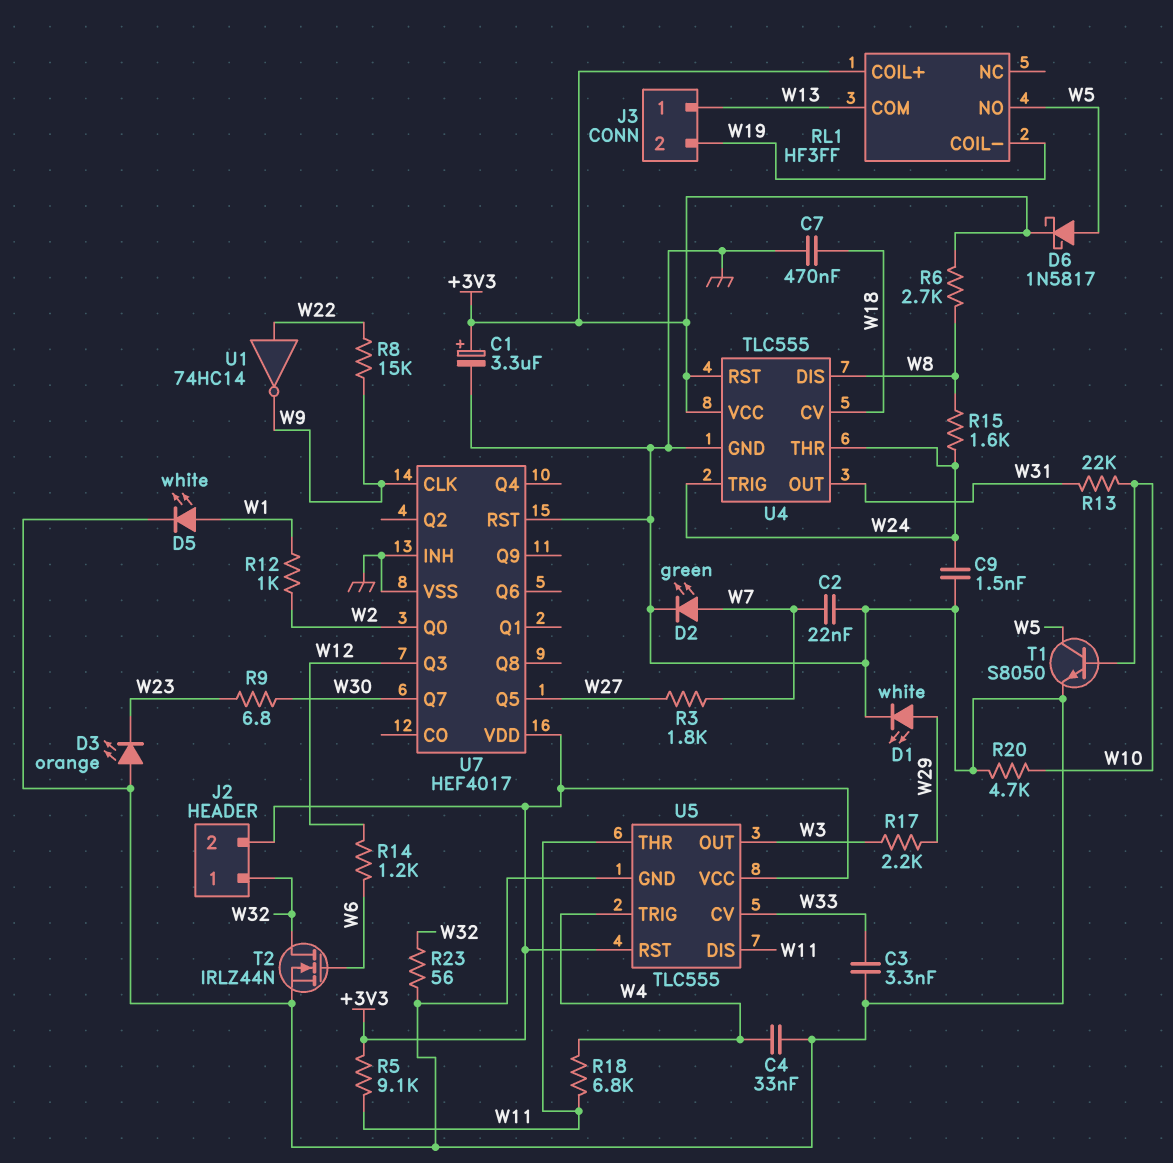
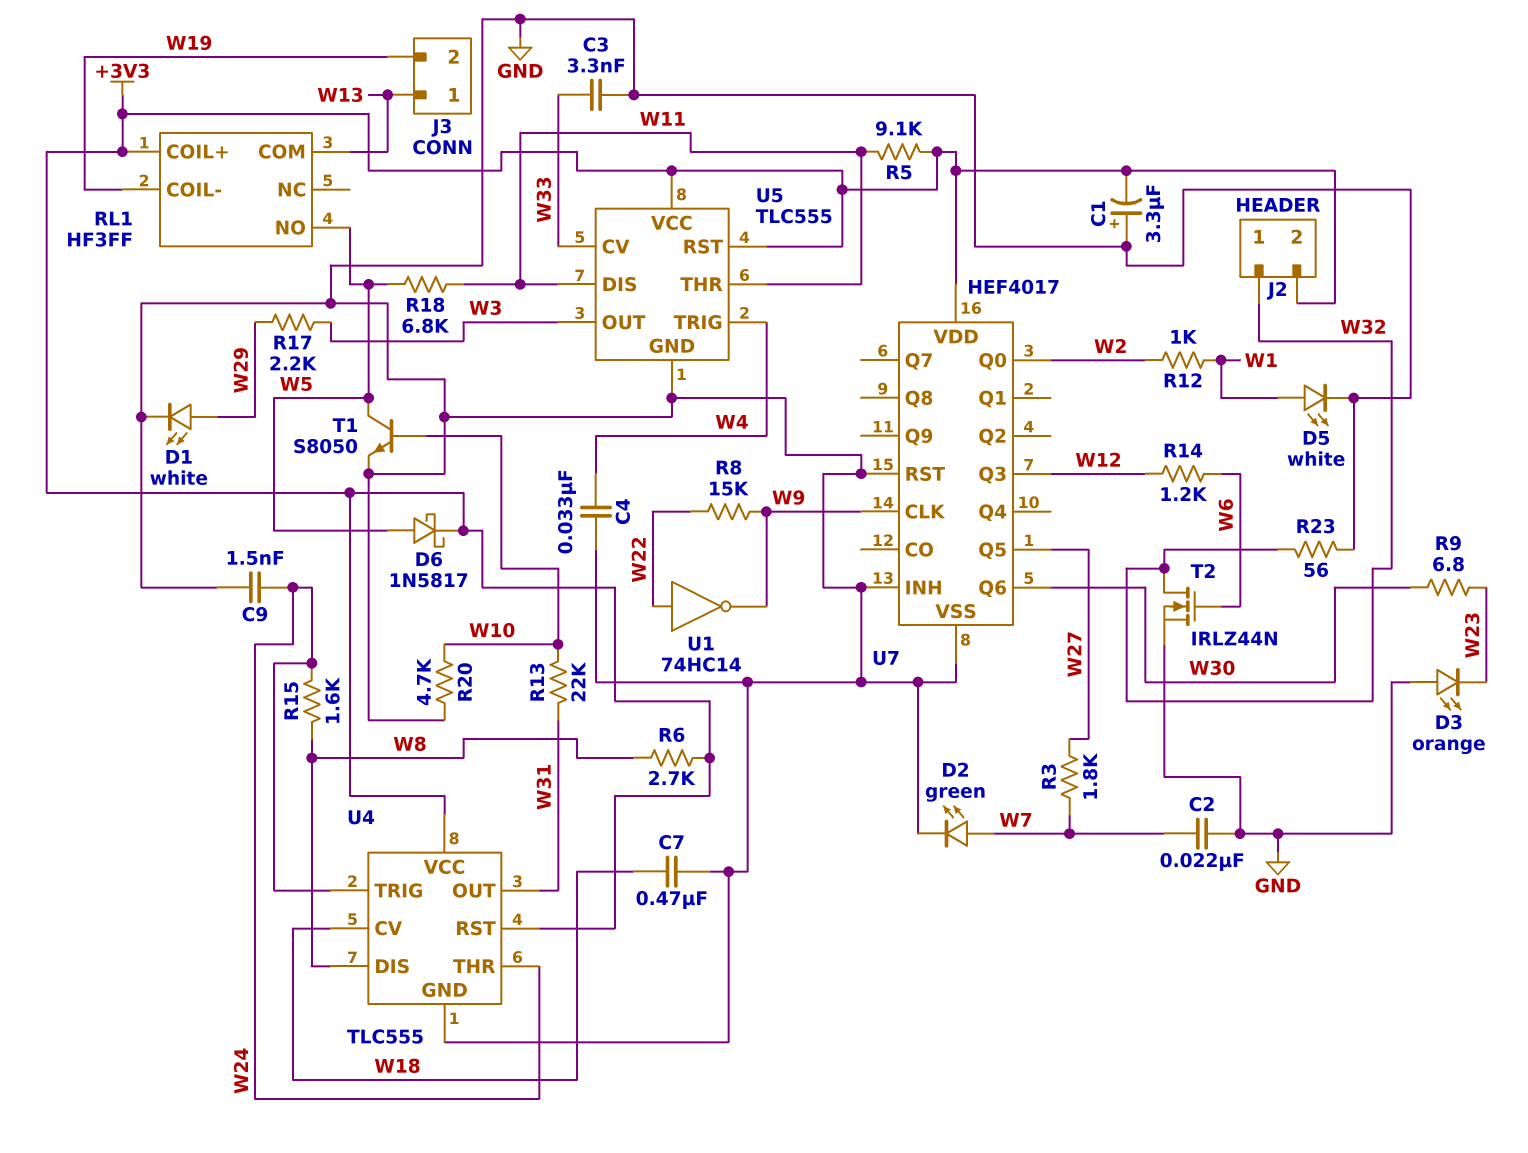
C1: 3.3uF (plus +3V3, minus GND) -> 3.3uF (plus GND, minus +3V3)
R18: 6.8k (W4, W11) -> 6.8k (W5, W11)
U7 pin Q6: none -> W30
U7 pin Q7: W30 -> none

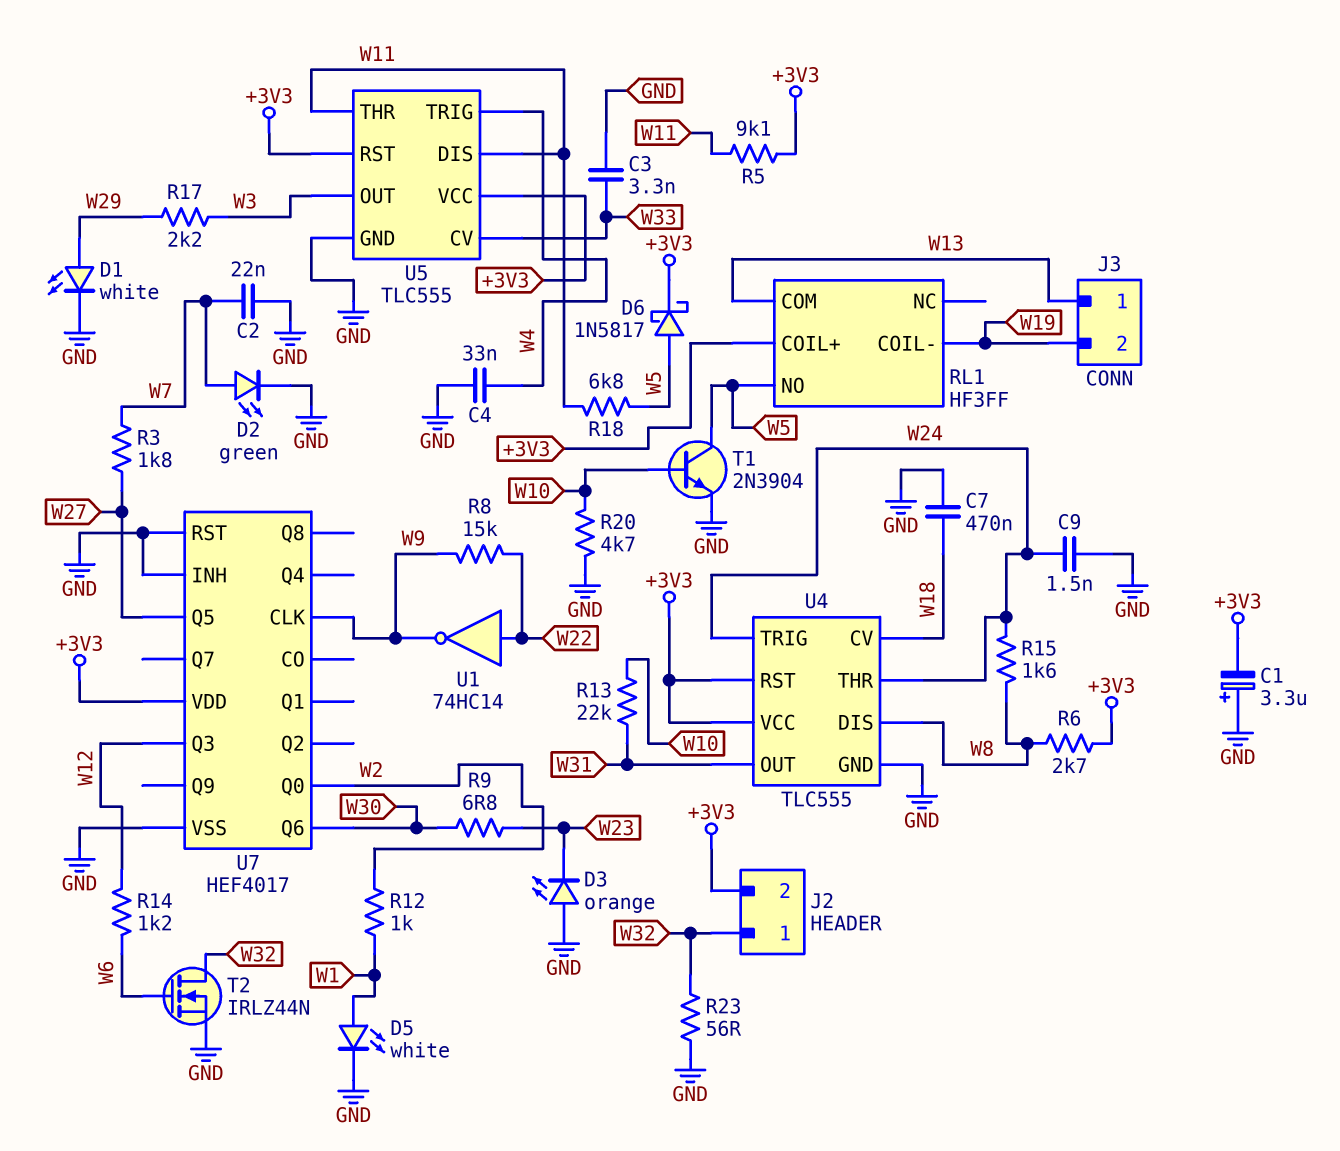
T1: NPN S8050 (B W10, C W5, E GND) -> NPN 2N3904 (B W10, C W5, E GND)

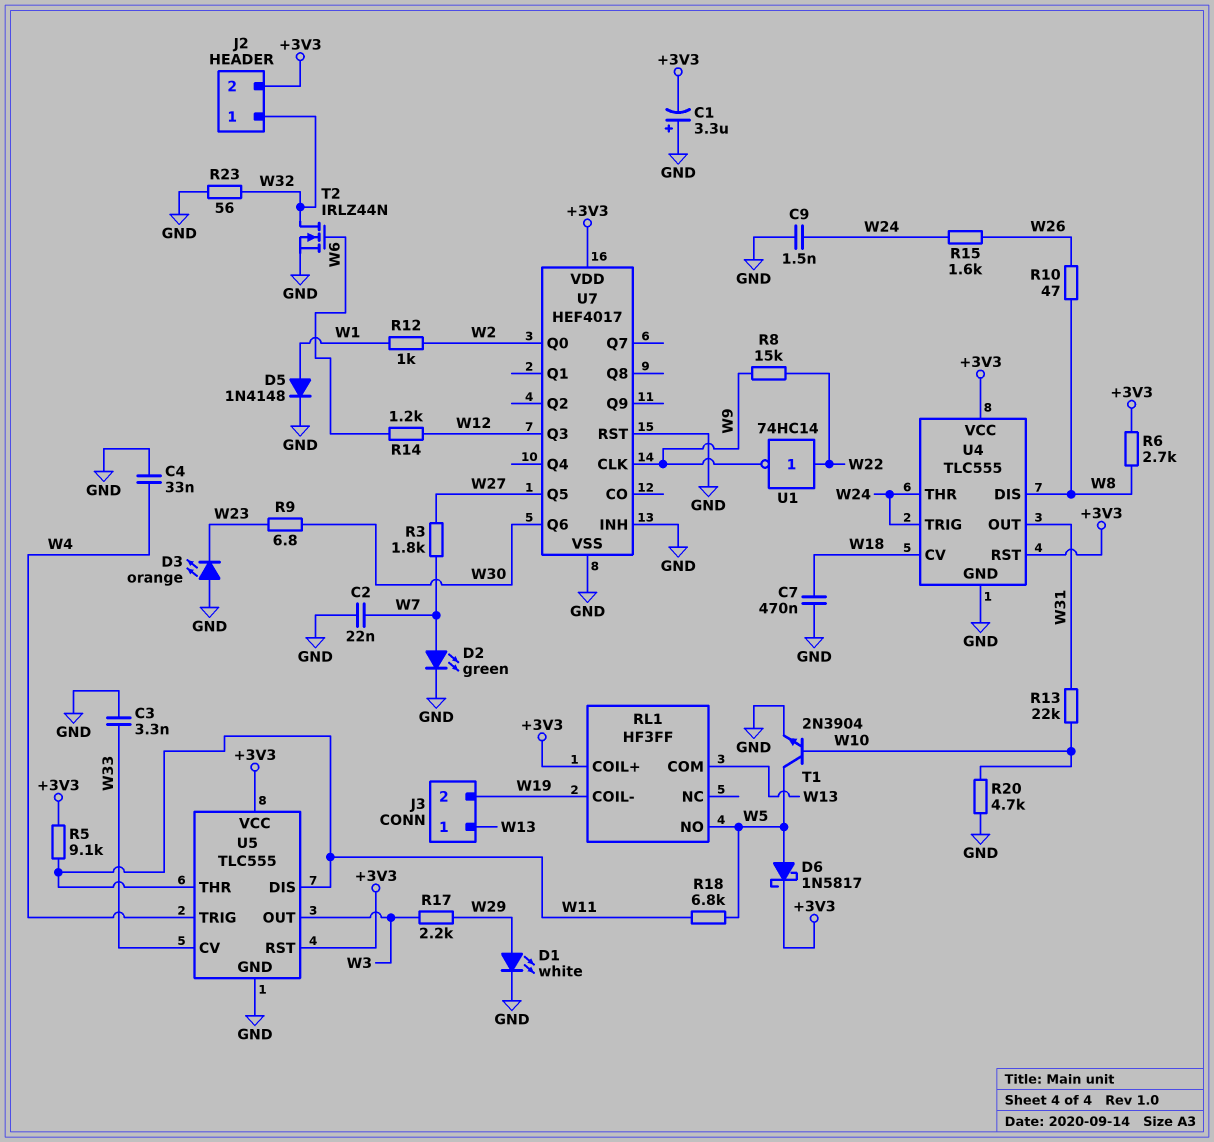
D5: LED white (A W1, K GND) -> diode 1N4148 (A W1, K GND)
R10: none -> 47 (W8, W26)
R15: 1.6k (W8, W24) -> 1.6k (W24, W26)

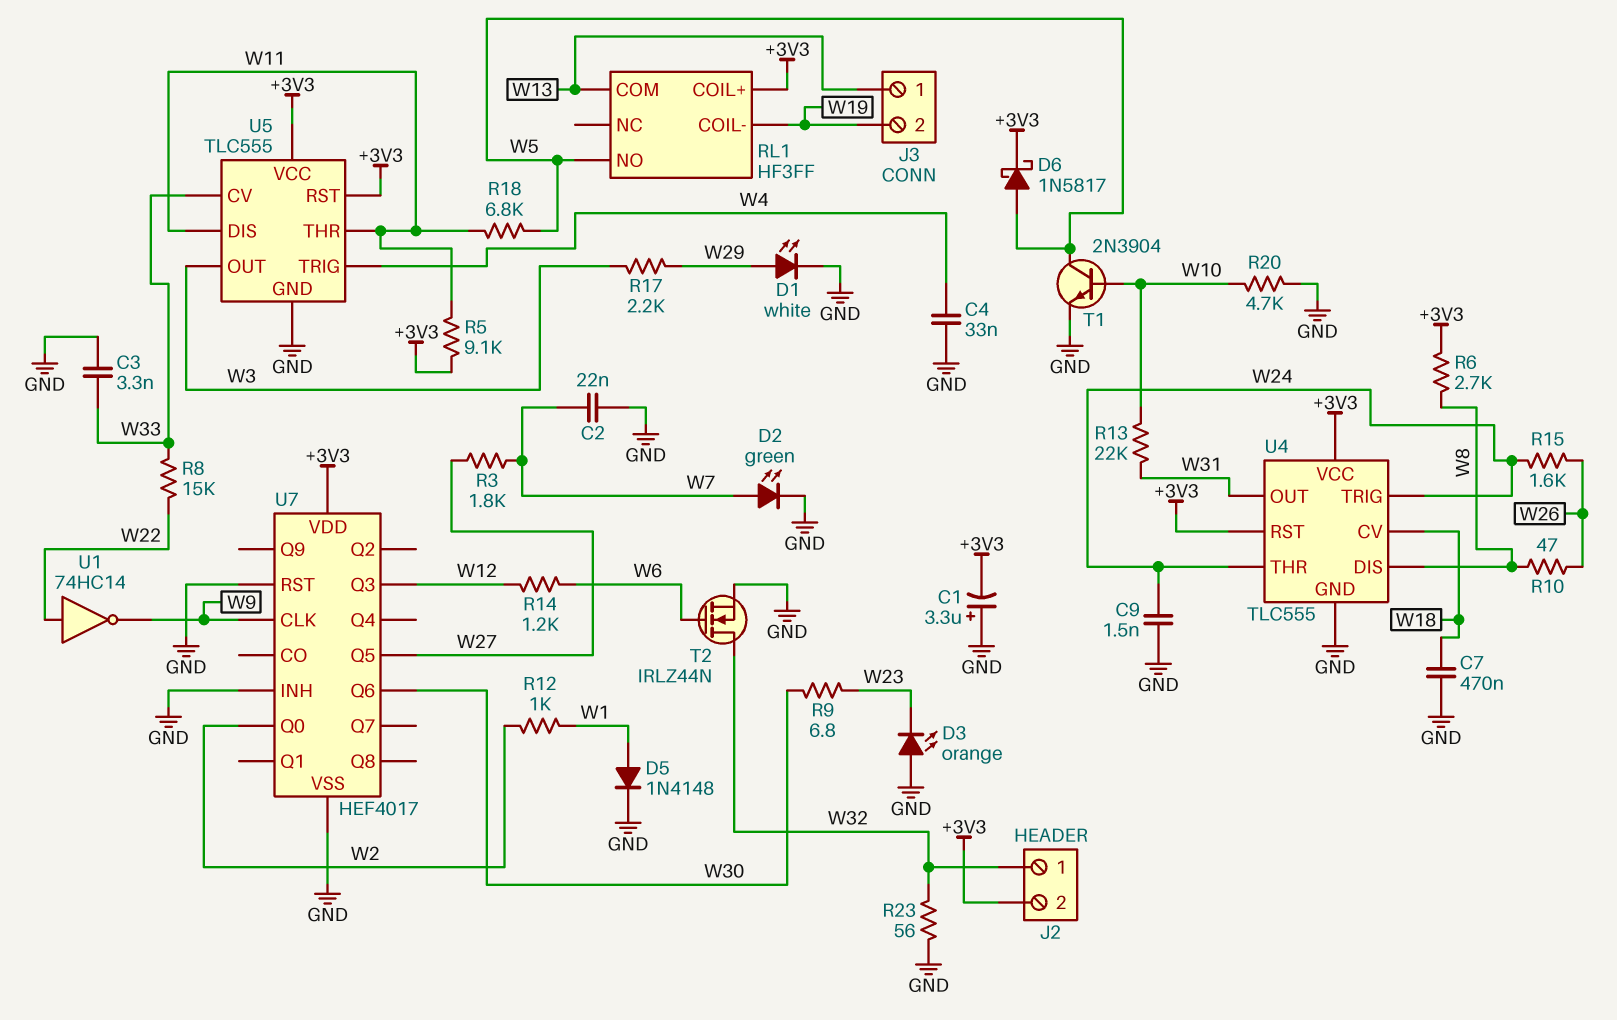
R8: 15k (W9, W22) -> 15k (W22, W33)

